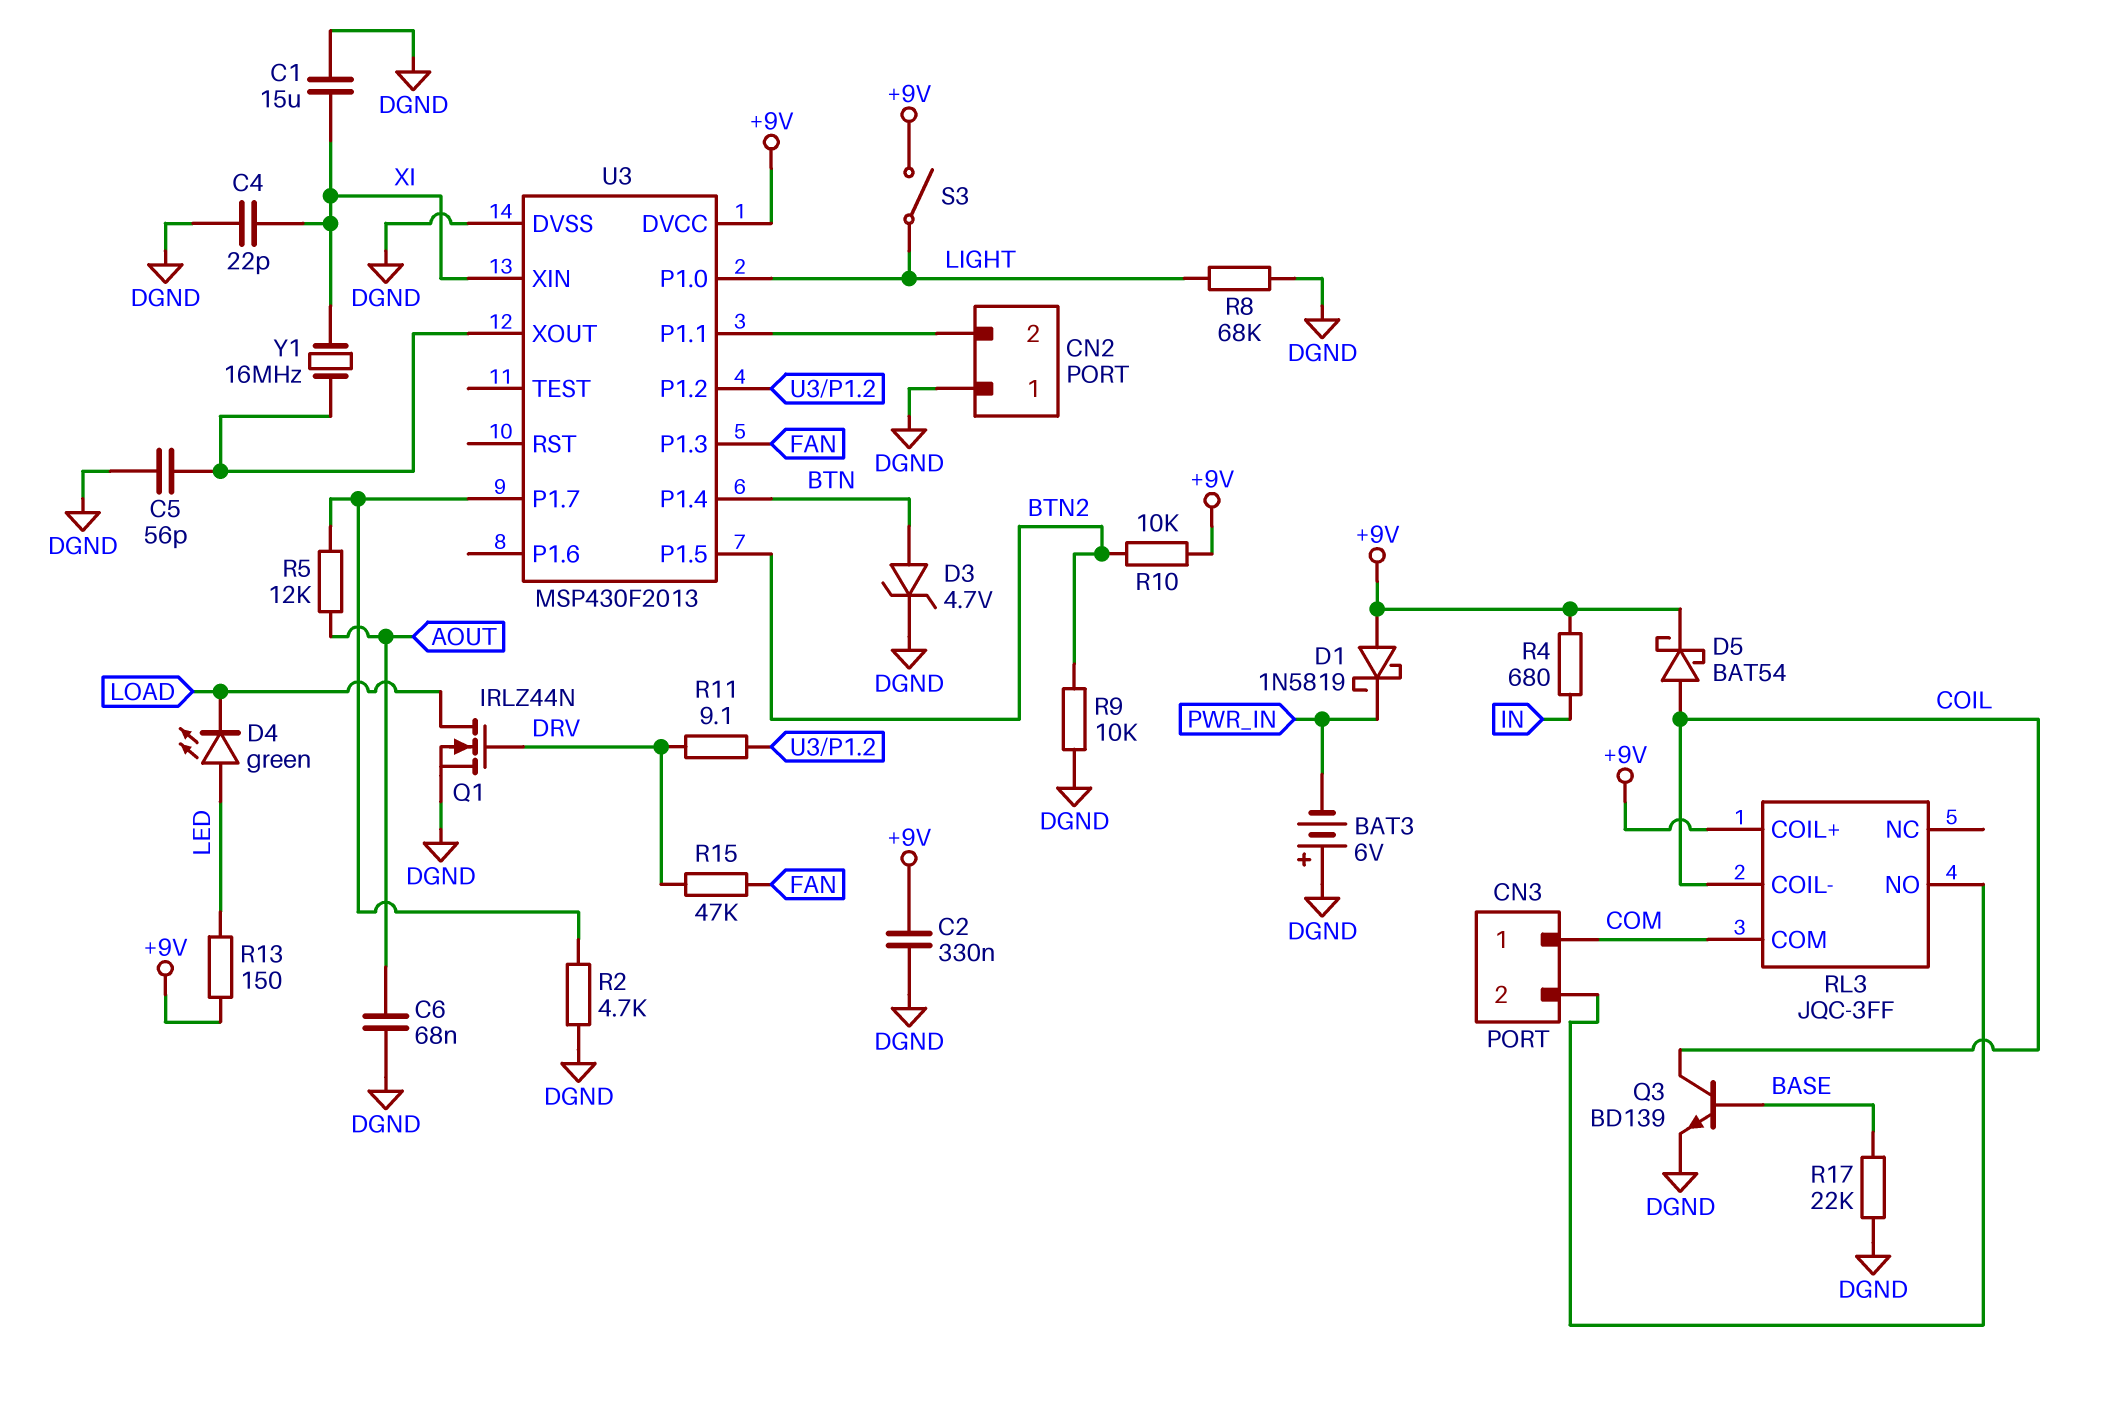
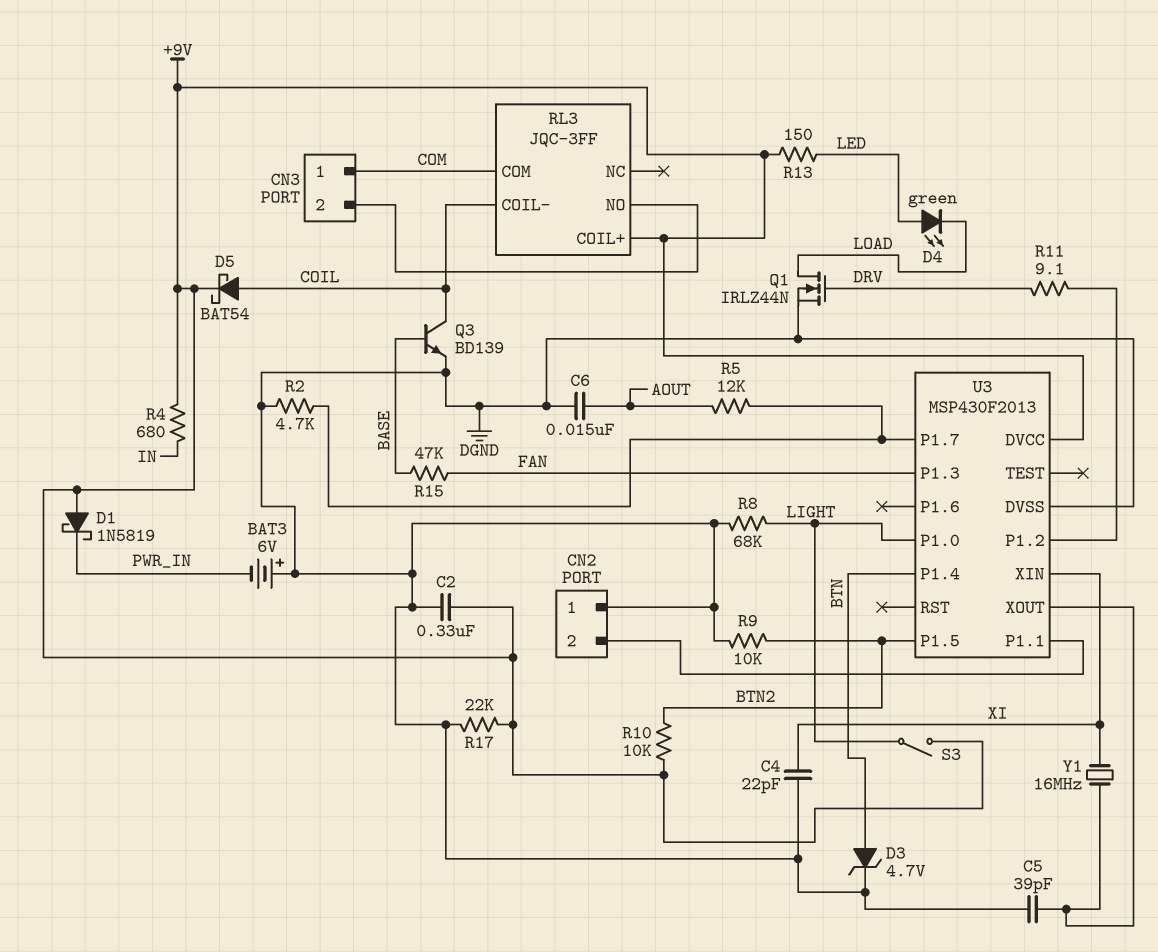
C1: 15uF (DGND, XI) -> none
C5: 56pF (DGND, U3/XOUT) -> 39pF (DGND, U3/XOUT)
C6: 68nF (AOUT, DGND) -> 15nF (AOUT, DGND)
R15: 47k (DRV, FAN) -> 47k (BASE, FAN)
R17: 22k (BASE, DGND) -> 22k (+9V, DGND)

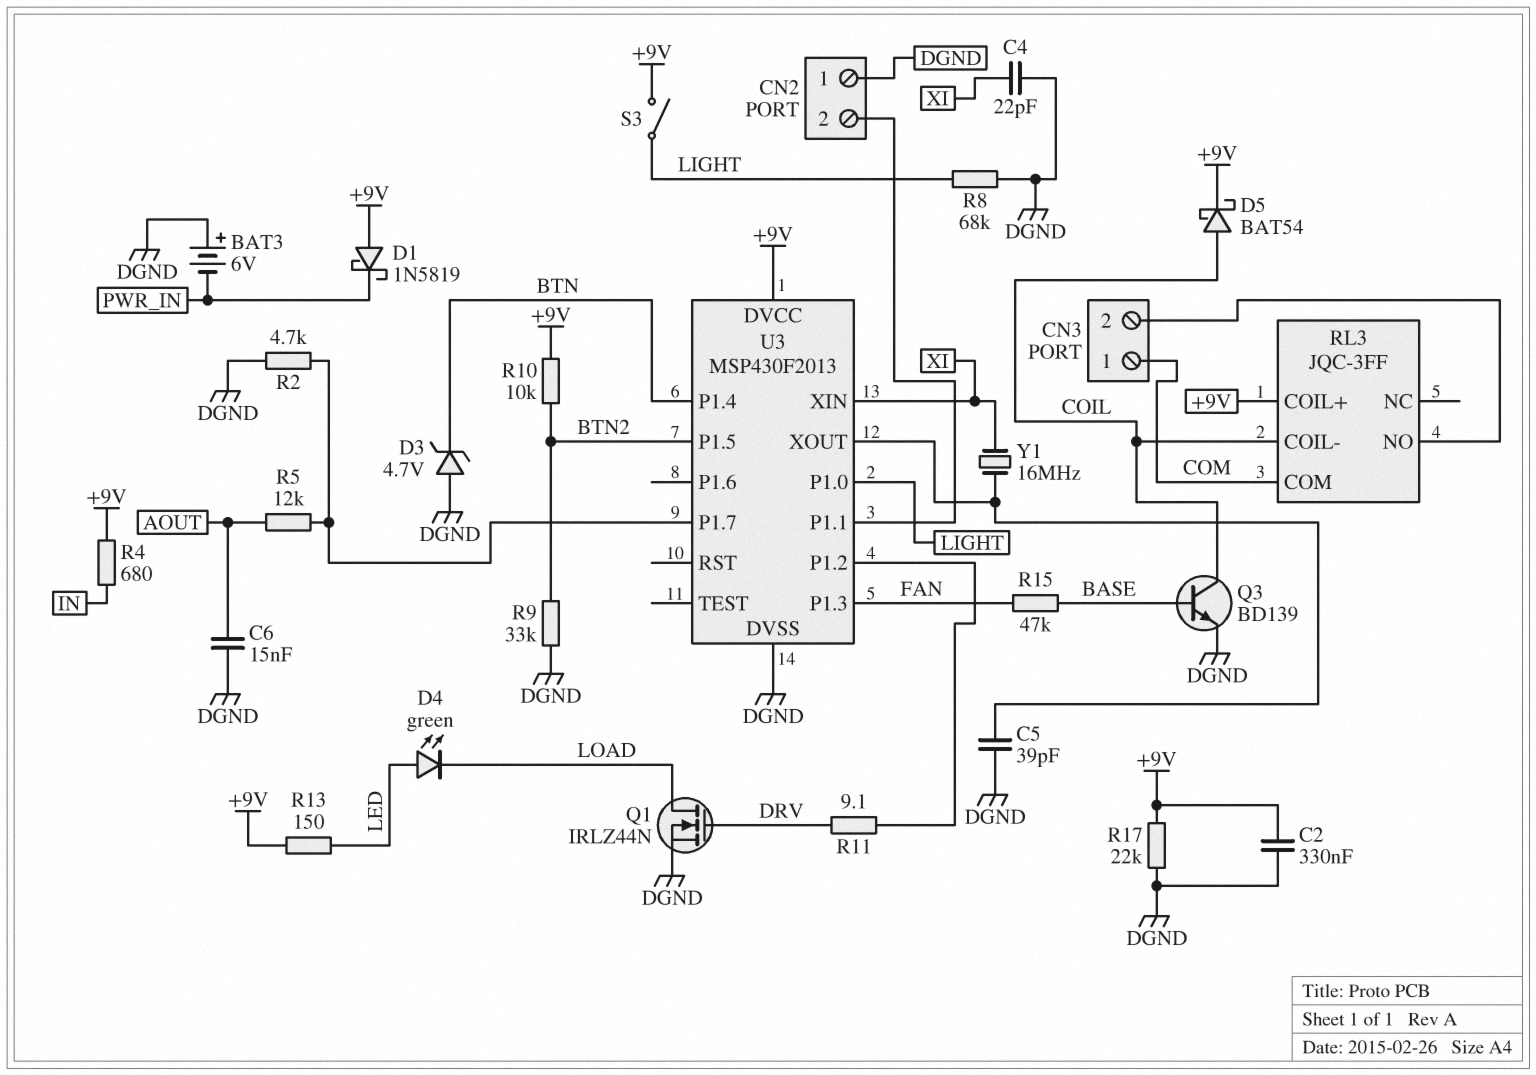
D3: zener 4.7V (A BTN, K DGND) -> zener 4.7V (A DGND, K BTN)
R9: 10k (BTN2, DGND) -> 33k (BTN2, DGND)

